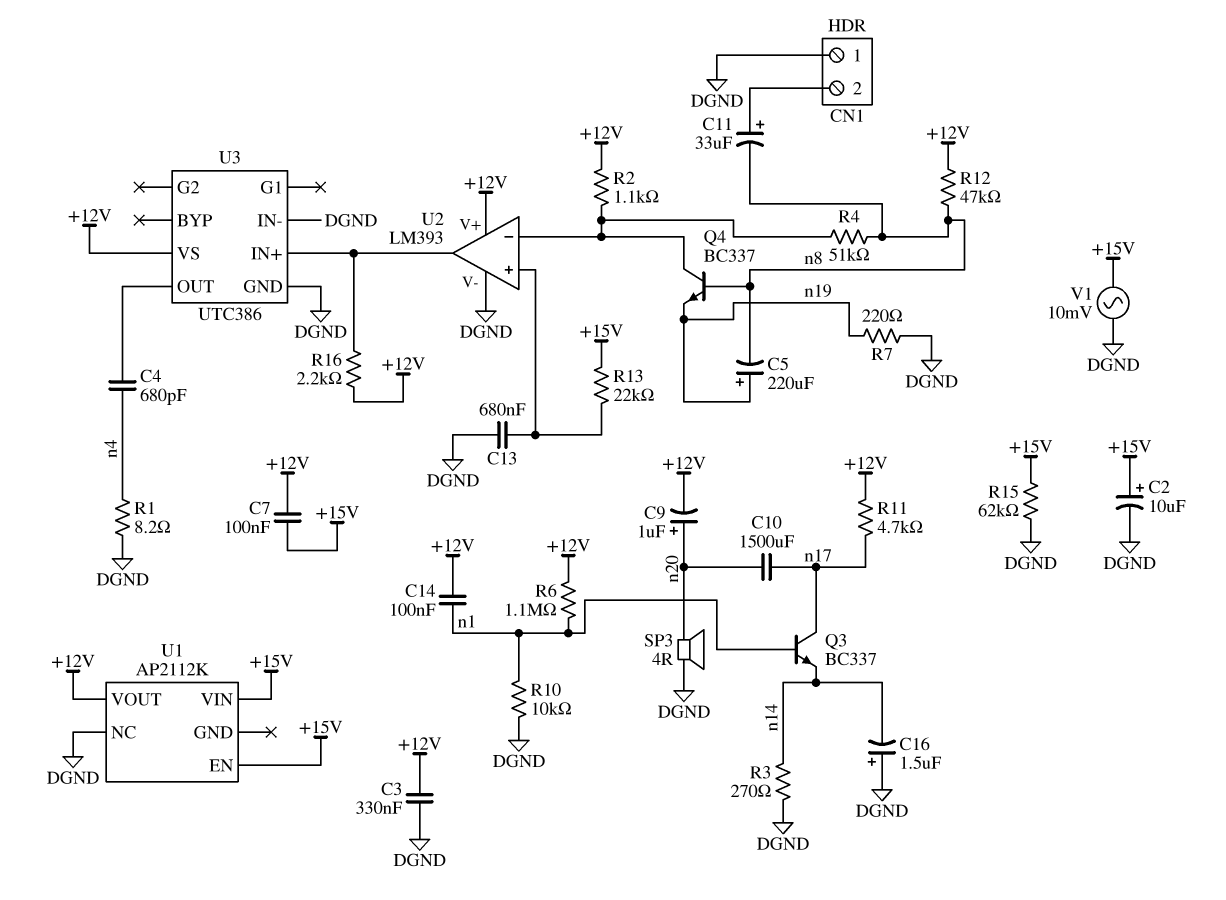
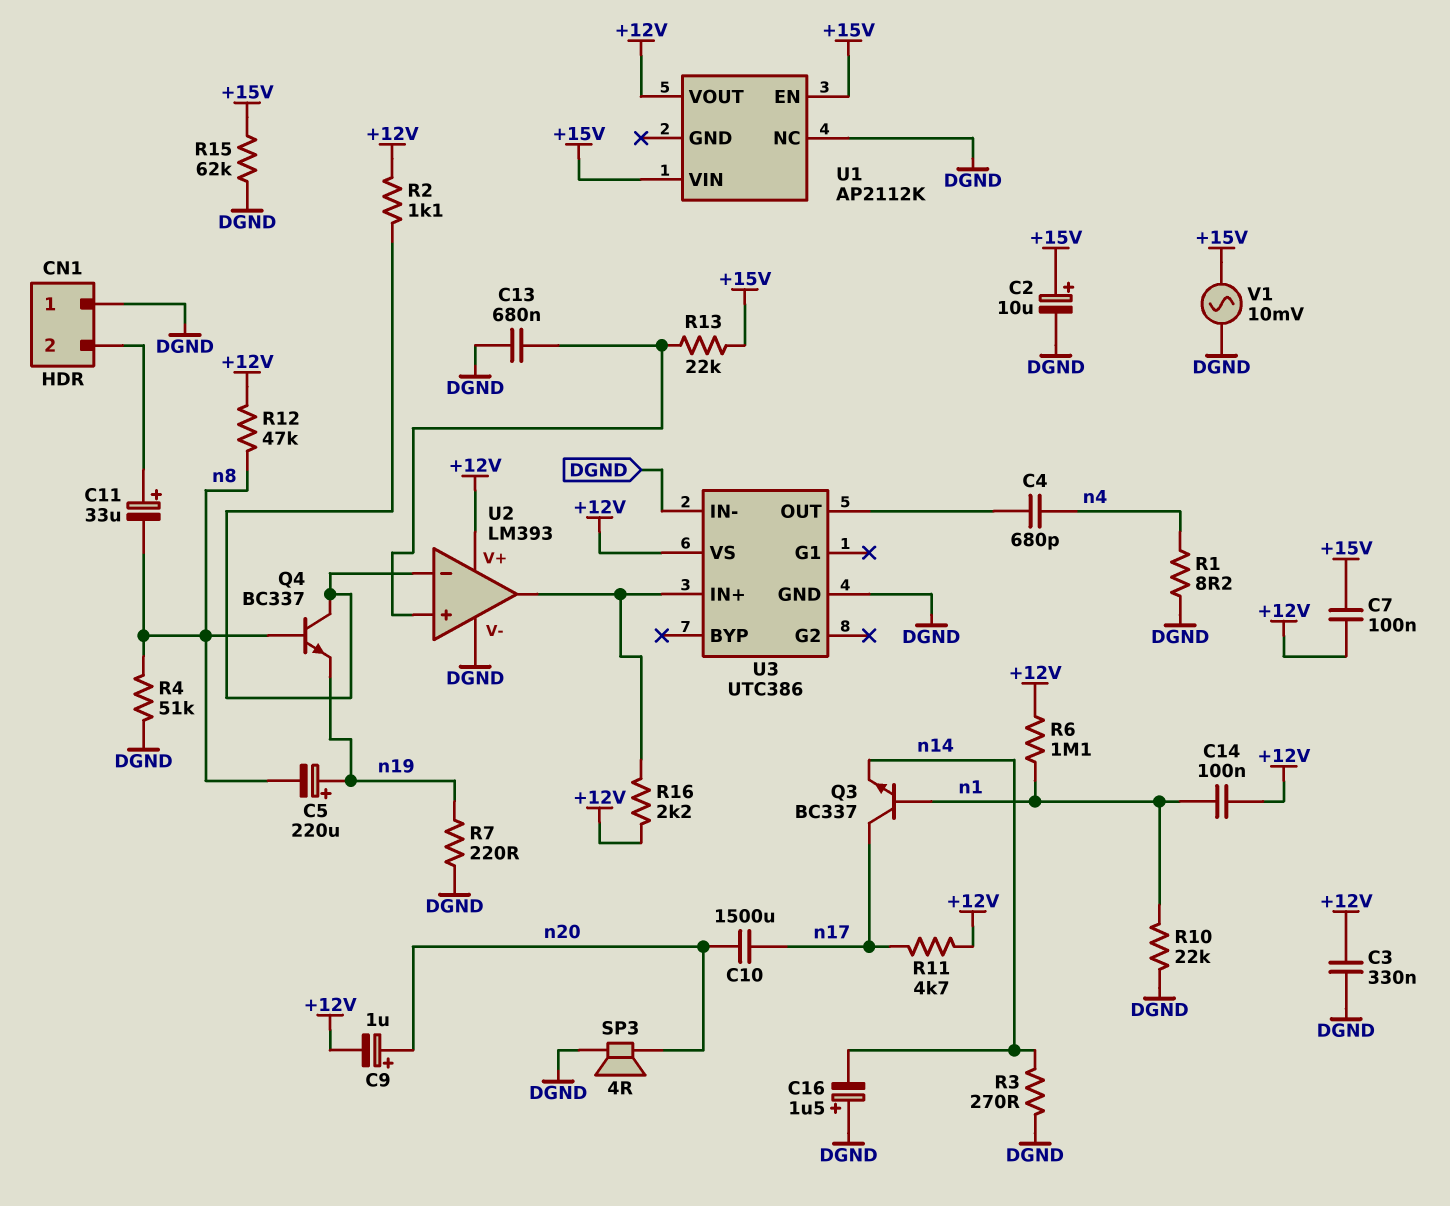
R4: 51k (U2/in-, n8) -> 51k (DGND, n8)
R10: 10k (DGND, n1) -> 22k (DGND, n1)

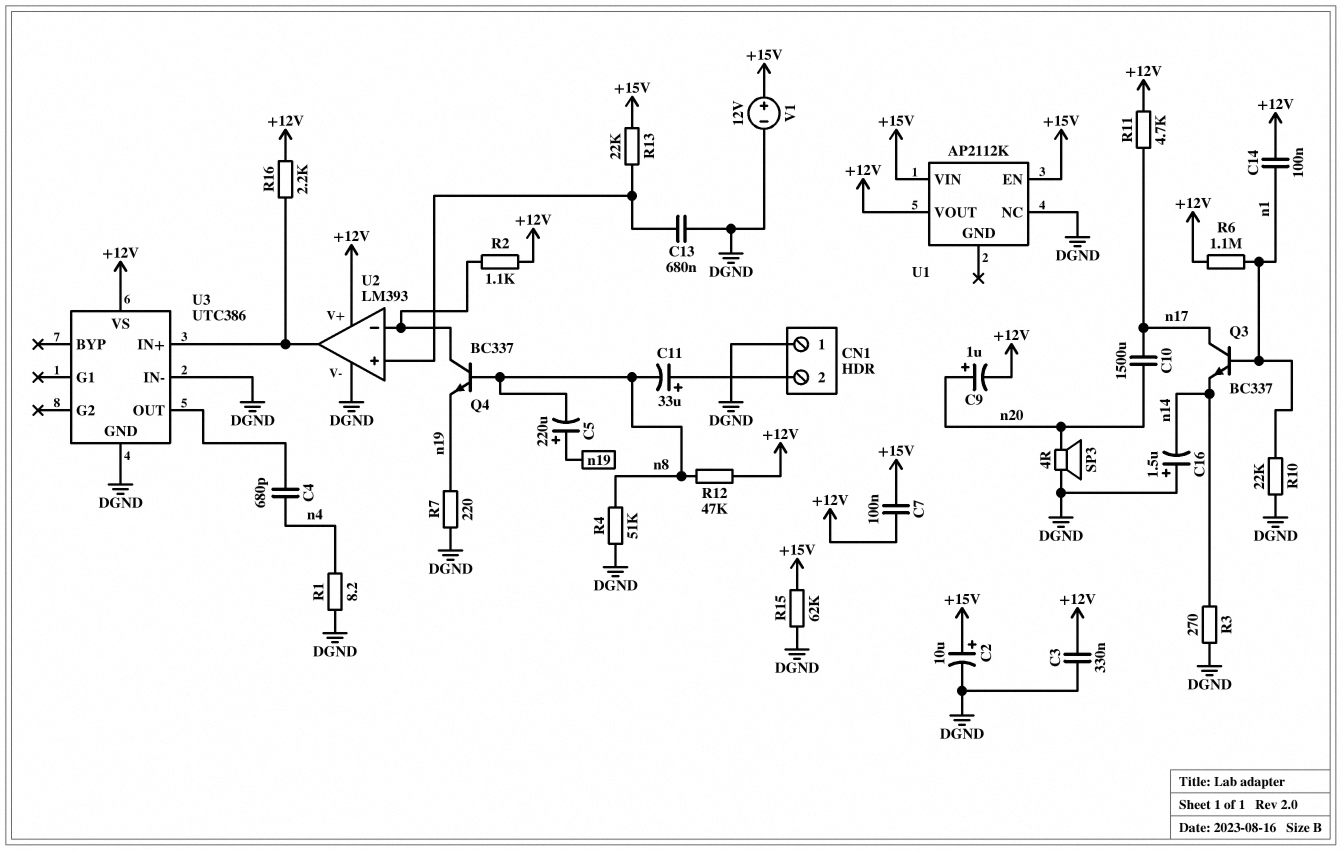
V1: AC 10mV (+15V, DGND) -> 12V (plus +15V, minus DGND)

